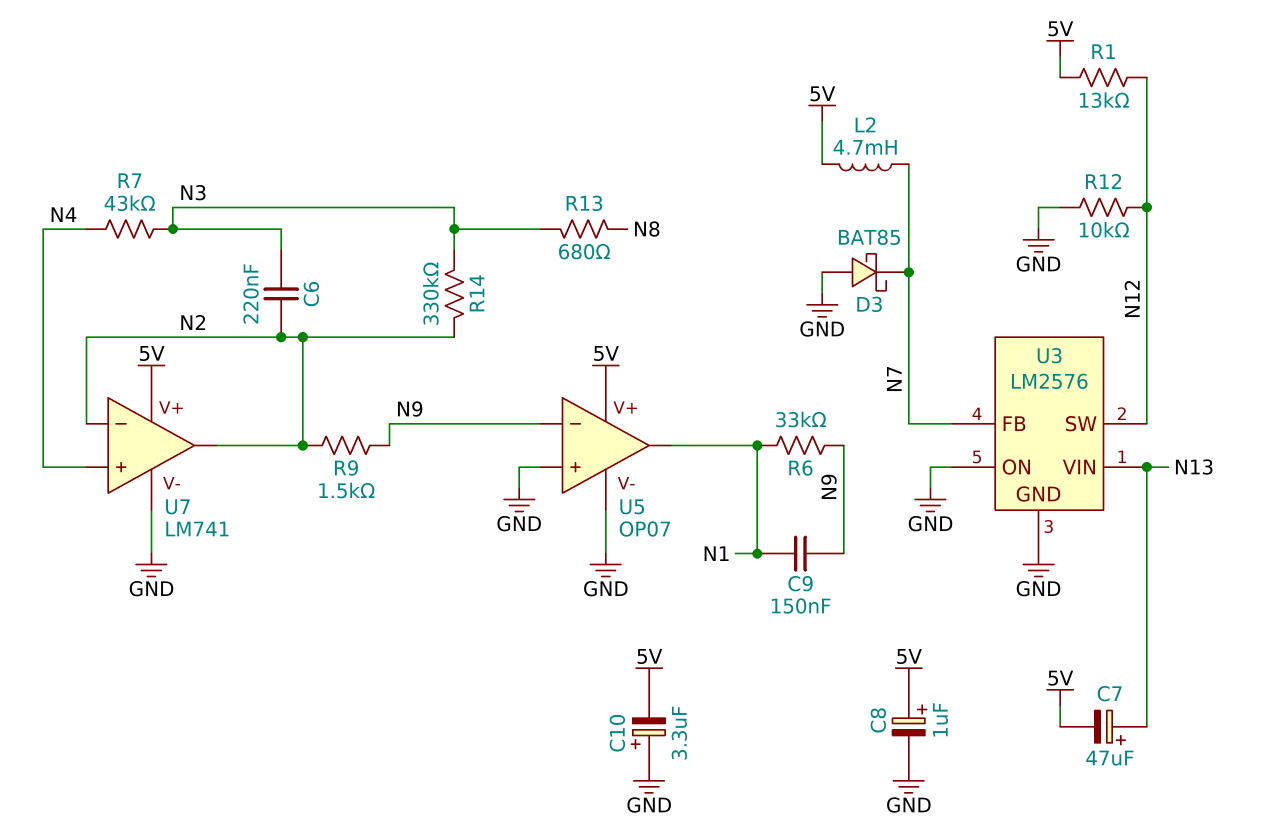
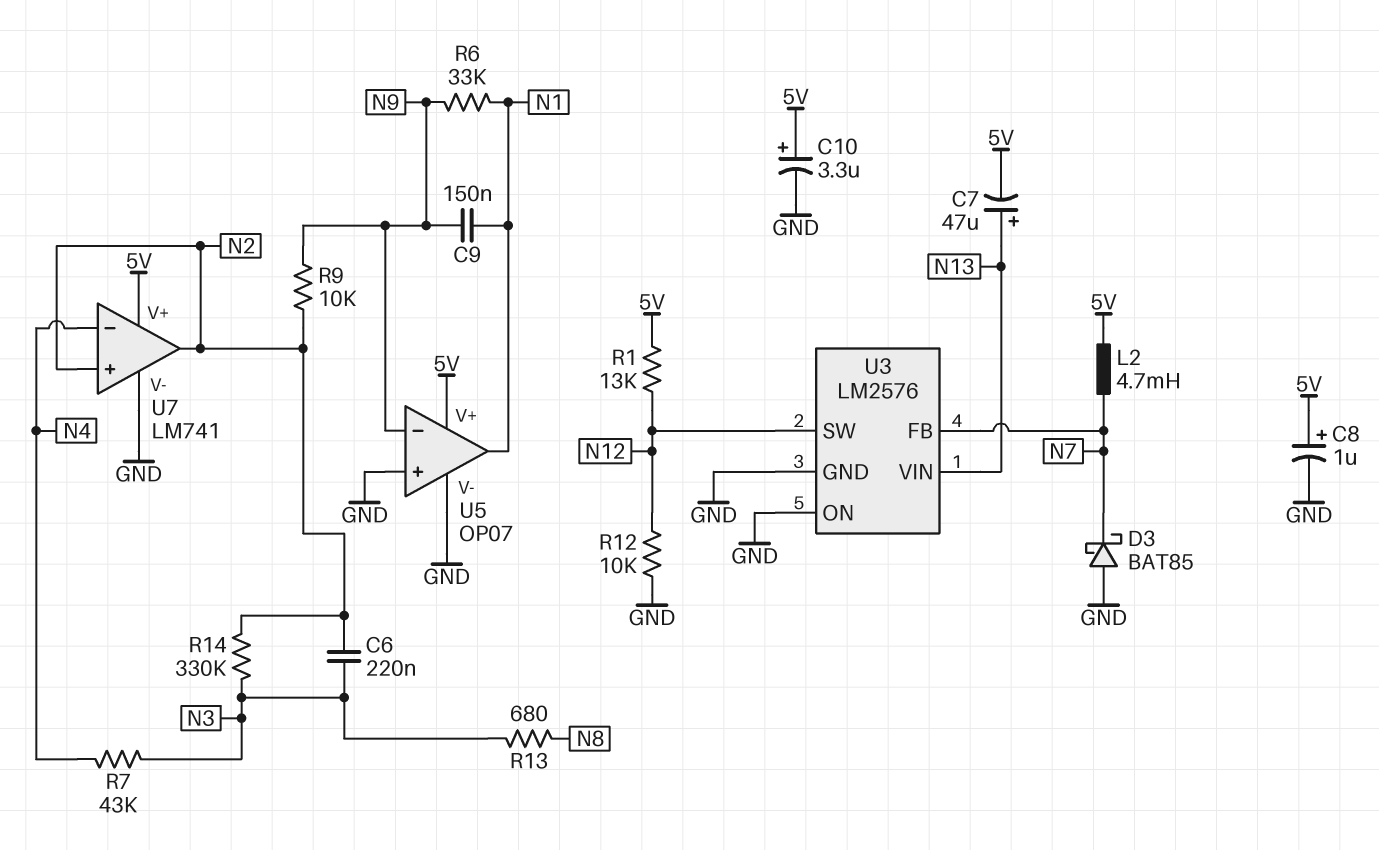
C10: 3.3uF (plus GND, minus 5V) -> 3.3uF (plus 5V, minus GND)
R9: 1.5k (N2, N9) -> 10k (N2, N9)
U7 pin in+: N4 -> N2
U7 pin in-: N2 -> N4

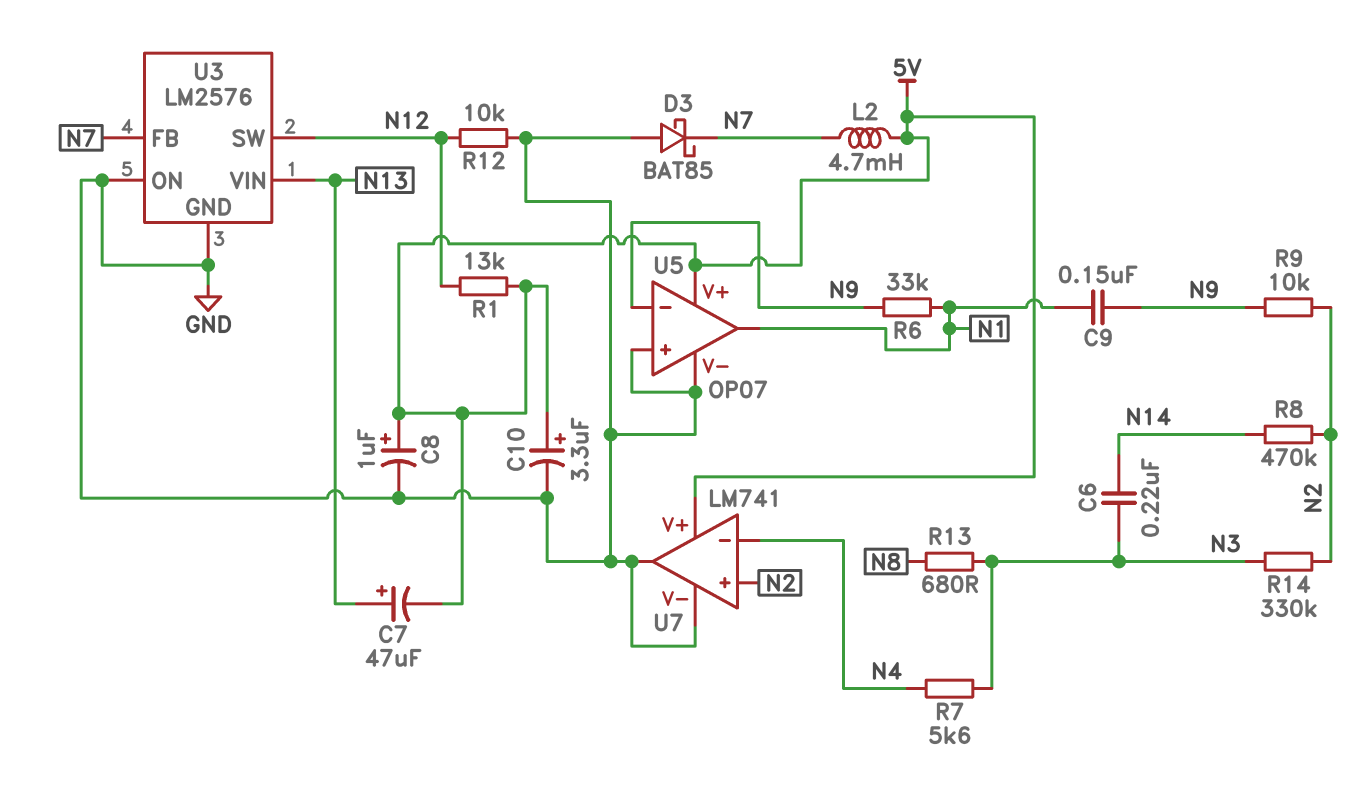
C6: 220nF (N2, N3) -> 220nF (N3, N14)
R7: 43k (N3, N4) -> 5.6k (N3, N4)
R8: none -> 470k (N2, N14)
U7 pin out: N2 -> GND

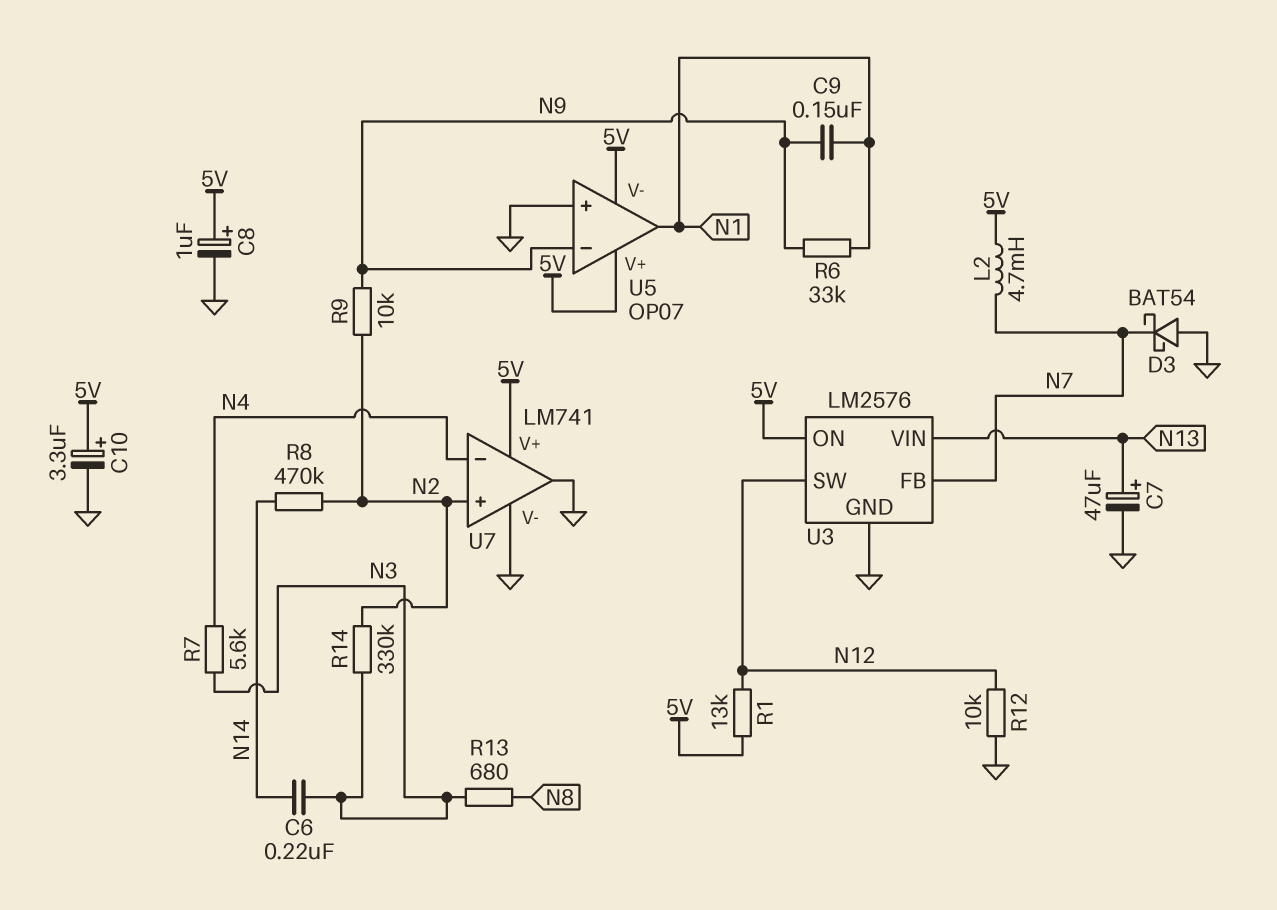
C7: 47uF (plus N13, minus 5V) -> 47uF (plus N13, minus GND)
D3: schottky BAT85 (A GND, K N7) -> schottky BAT54 (A GND, K N7)
U3 pin ON: GND -> 5V
U5 pin V-: GND -> 5V

